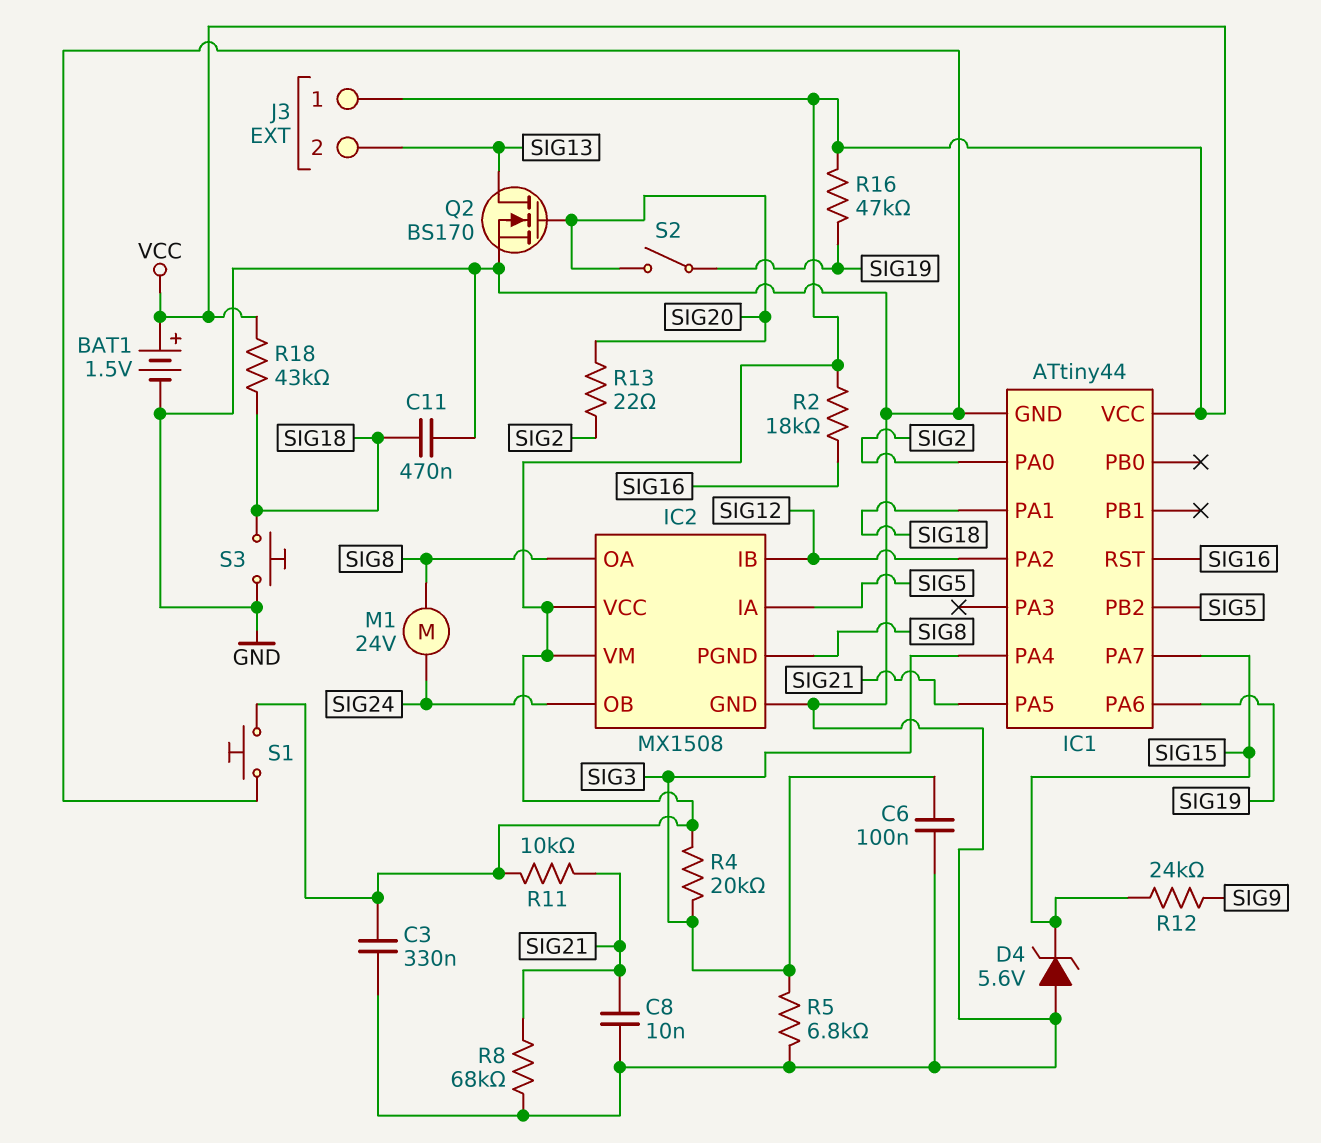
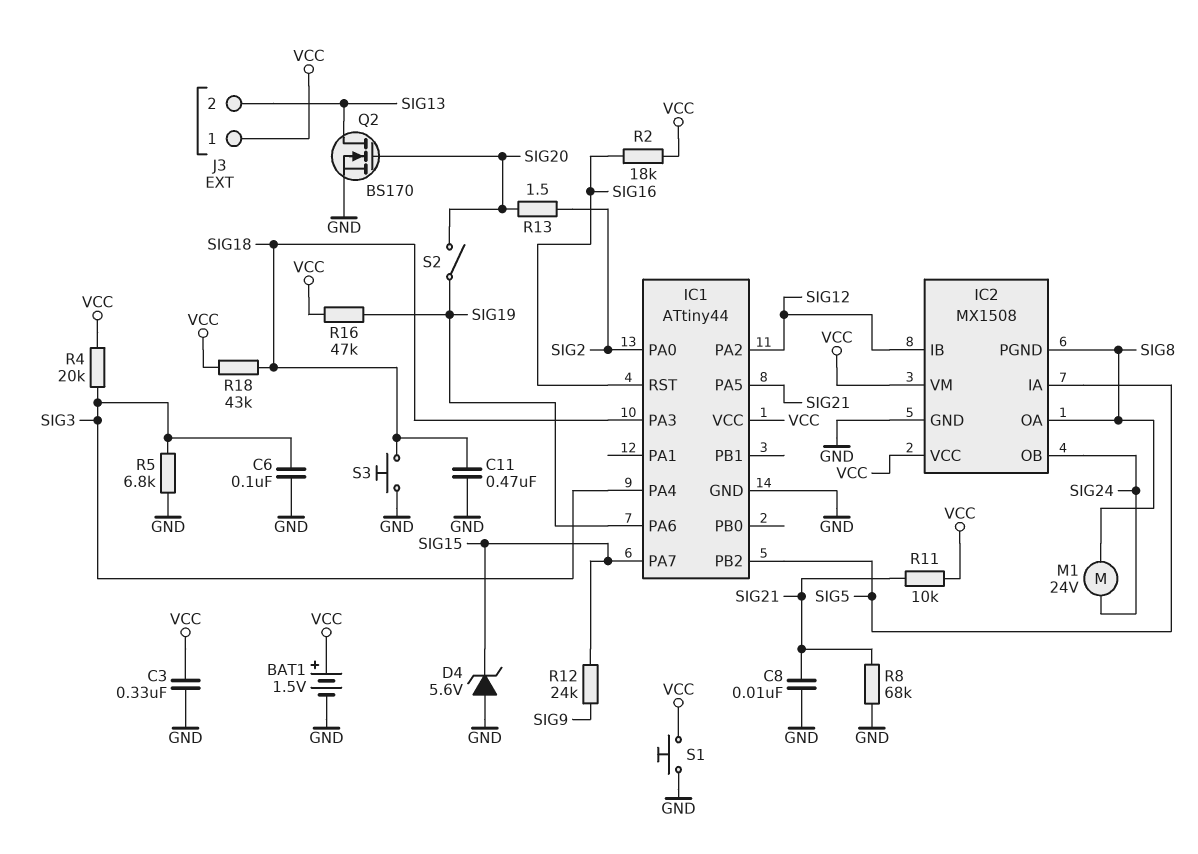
IC1 pin PA1: SIG18 -> none
IC1 pin PA3: none -> SIG18
R13: 22 (SIG2, SIG20) -> 1.5 (SIG2, SIG20)

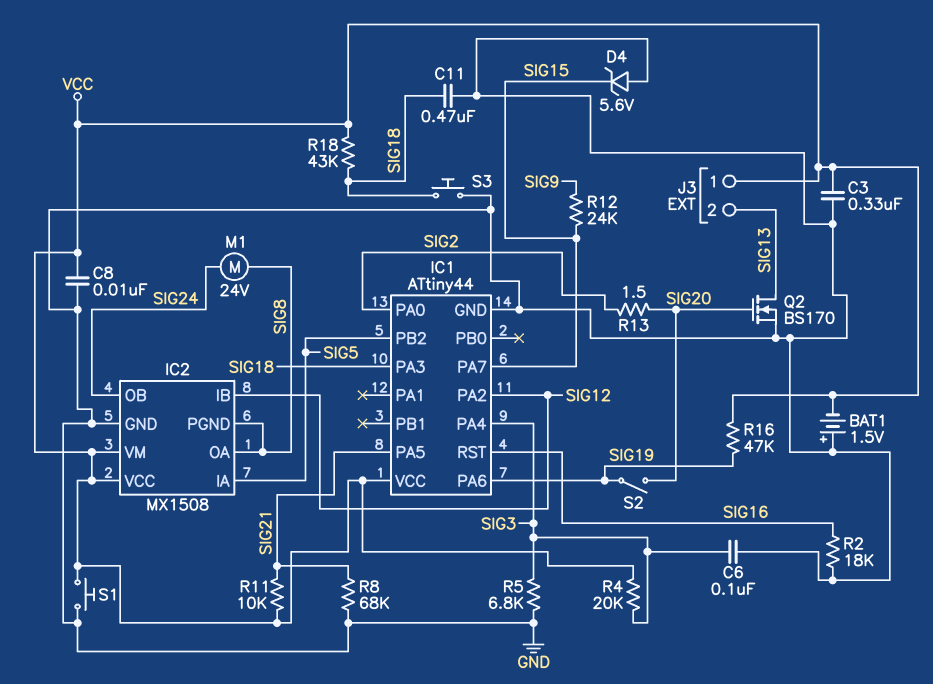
BAT1: 1.5V (plus VCC, minus GND) -> 1.5V (plus GND, minus VCC)
C8: 10nF (GND, SIG21) -> 10nF (GND, VCC)
R2: 18k (SIG16, VCC) -> 18k (GND, SIG16)

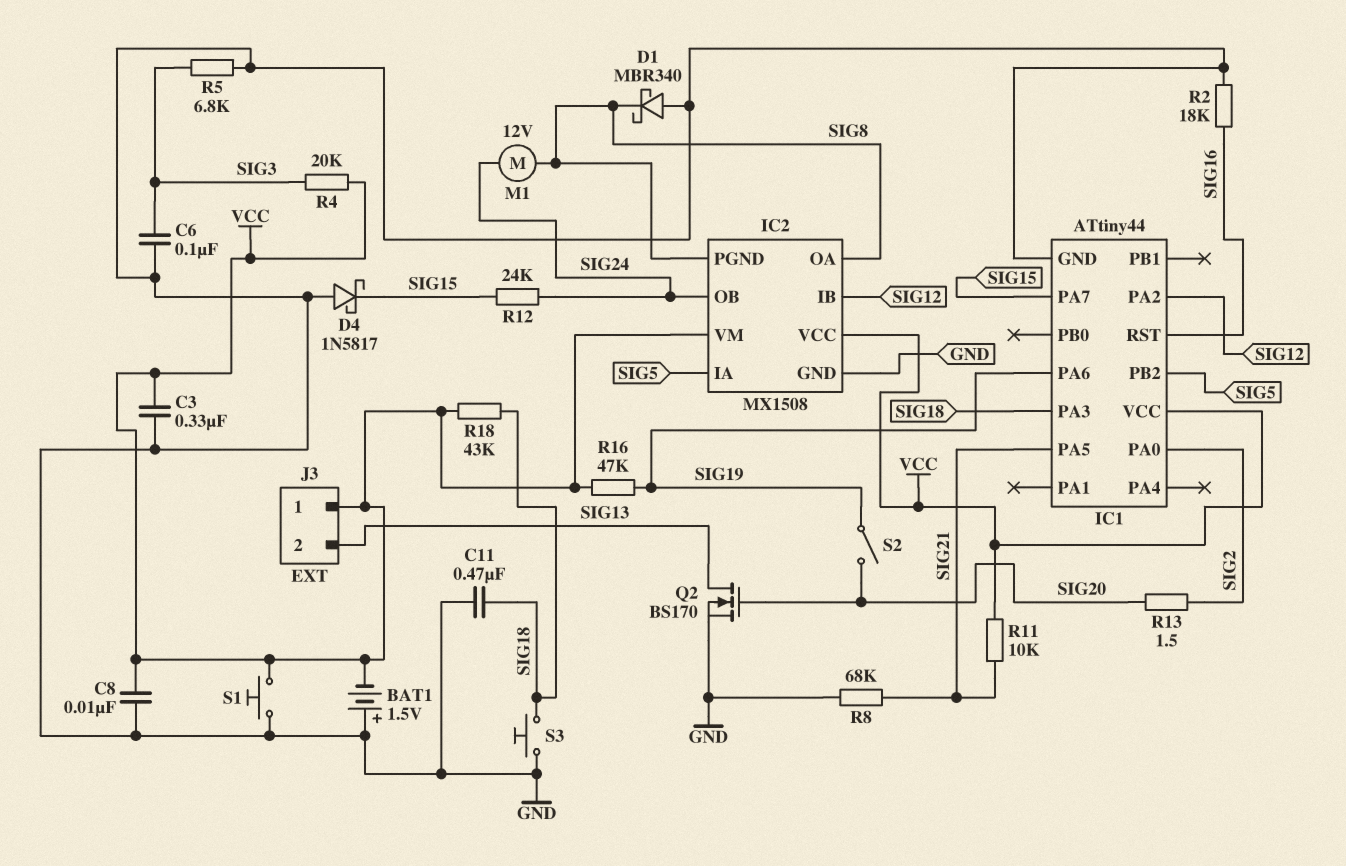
D1: none -> schottky MBR340 (A GND, K SIG8)
D4: zener 5.6V (A GND, K SIG15) -> schottky 1N5817 (A GND, K SIG15)
IC1 pin PA4: SIG3 -> none
M1: motor 24V (SIG8, SIG24) -> motor 12V (SIG8, SIG24)
R12: 24k (SIG9, SIG15) -> 24k (SIG15, SIG24)

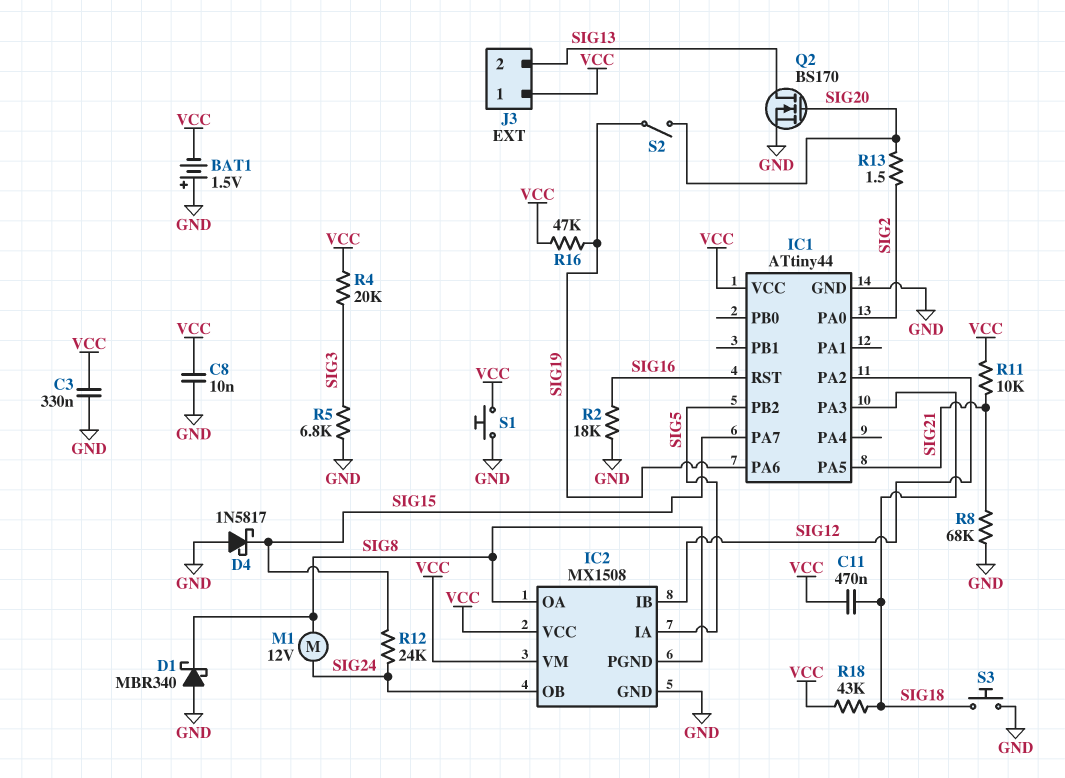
C6: 100nF (GND, SIG3) -> none
C11: 470nF (GND, SIG18) -> 470nF (SIG18, VCC)

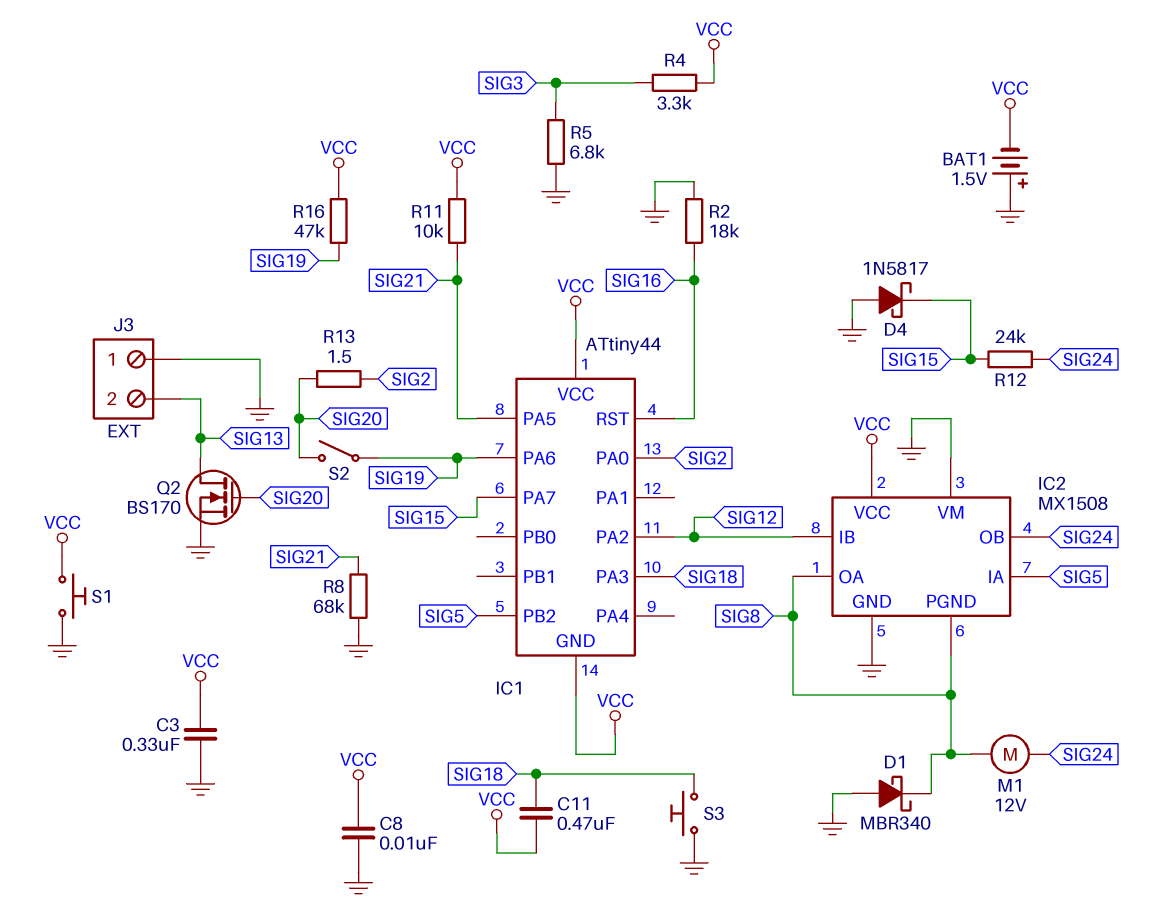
IC1 pin GND: GND -> VCC
IC2 pin VM: VCC -> GND
J3 pin 1: VCC -> GND
R4: 20k (SIG3, VCC) -> 3.3k (SIG3, VCC)
R18: 43k (SIG18, VCC) -> none

